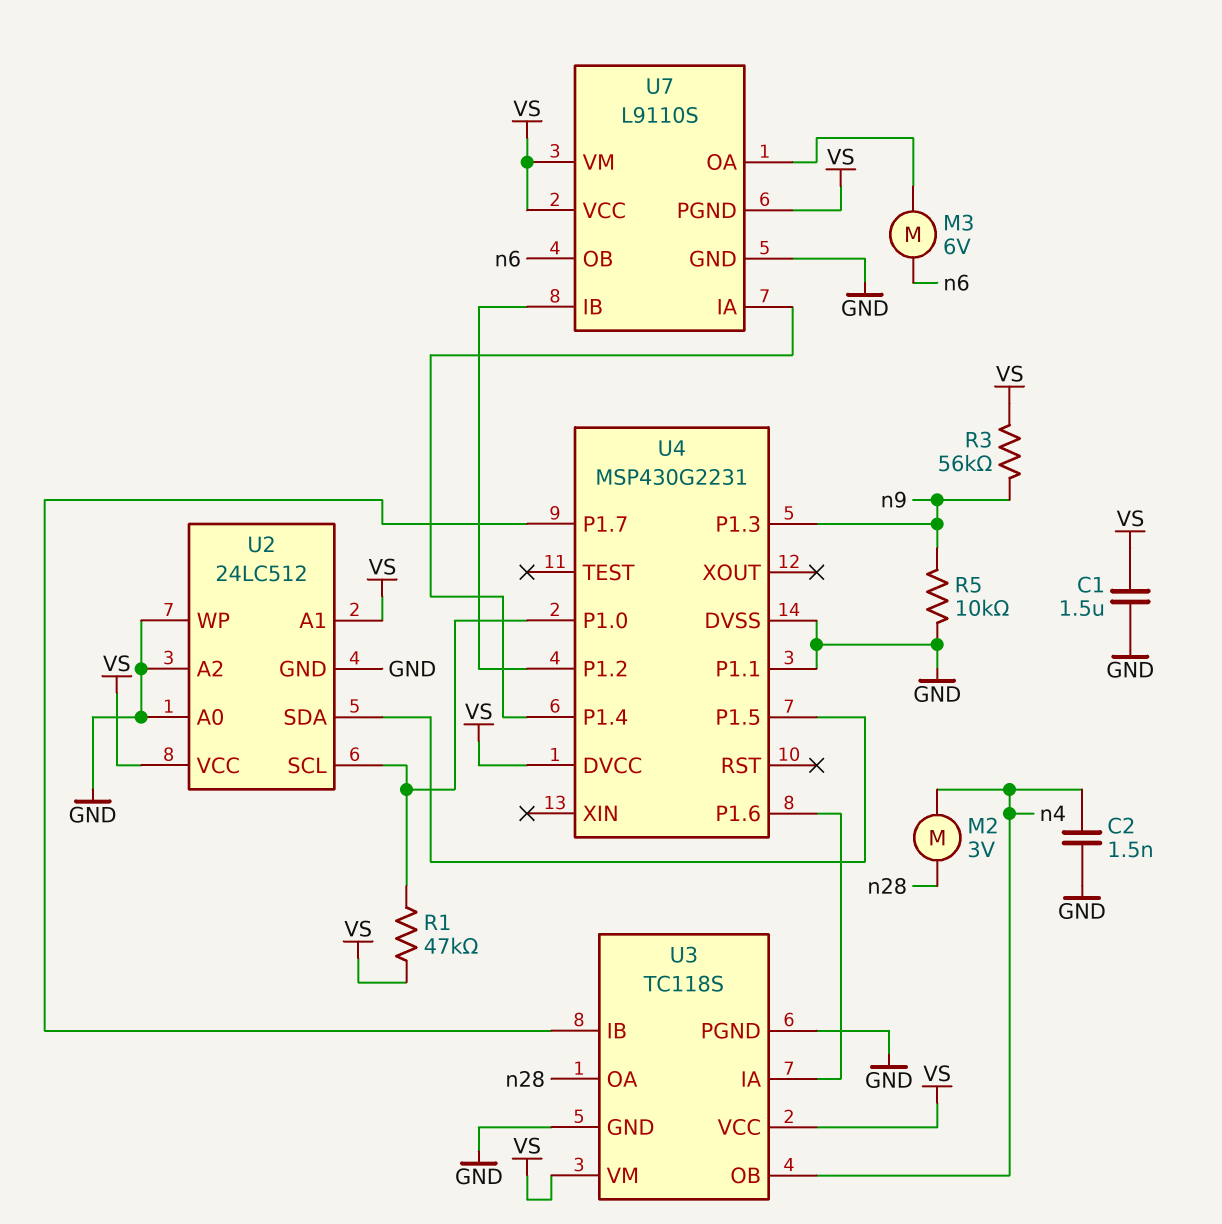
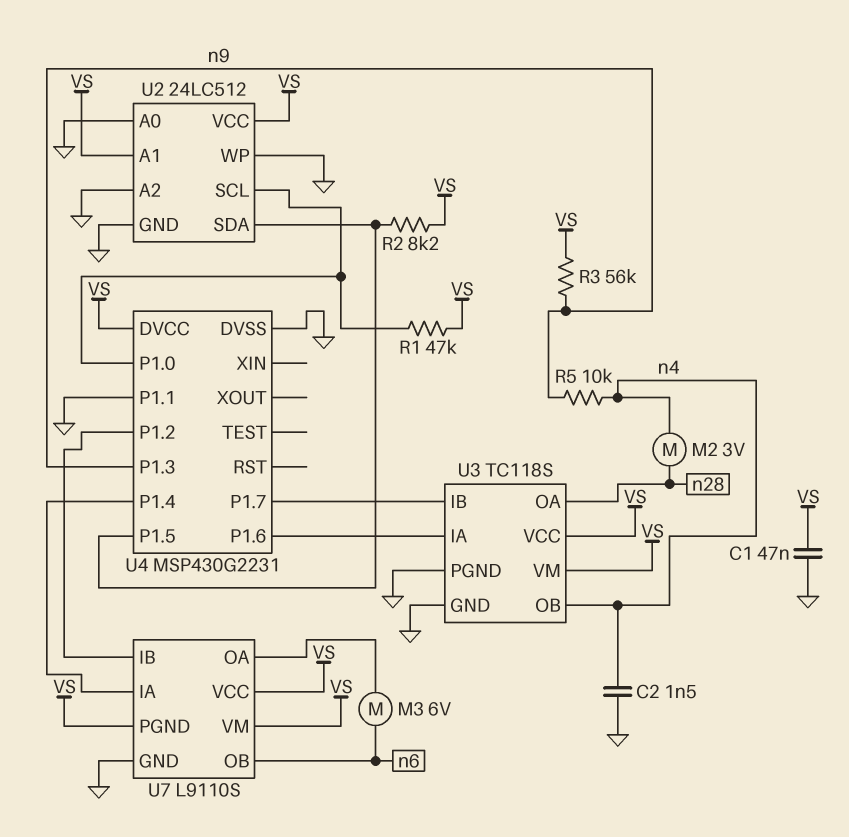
C1: 1.5uF (GND, VS) -> 47nF (GND, VS)
R2: none -> 8.2k (U2/SDA, VS)
R5: 10k (GND, n9) -> 10k (n4, n9)

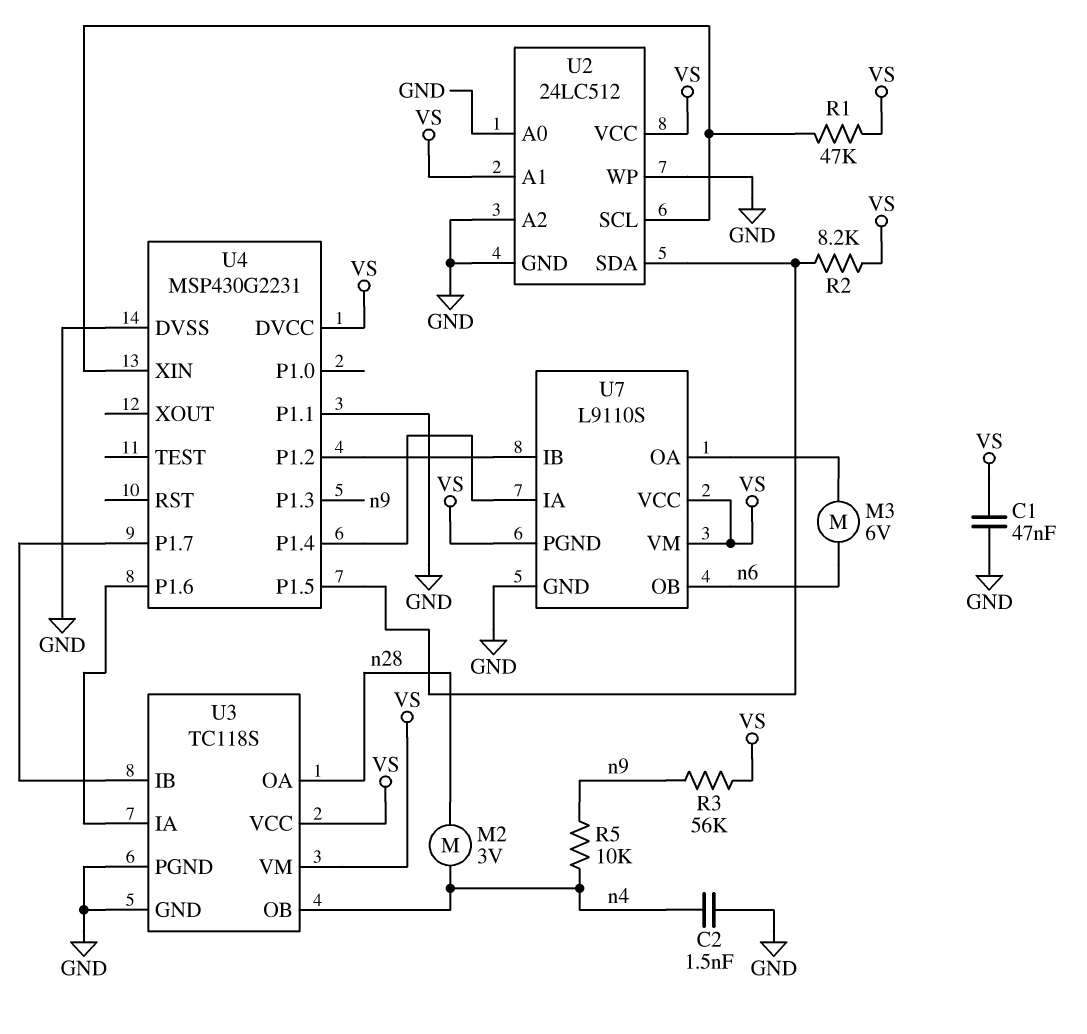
U4 pin P1.0: U2/SCL -> none
U4 pin XIN: none -> U2/SCL

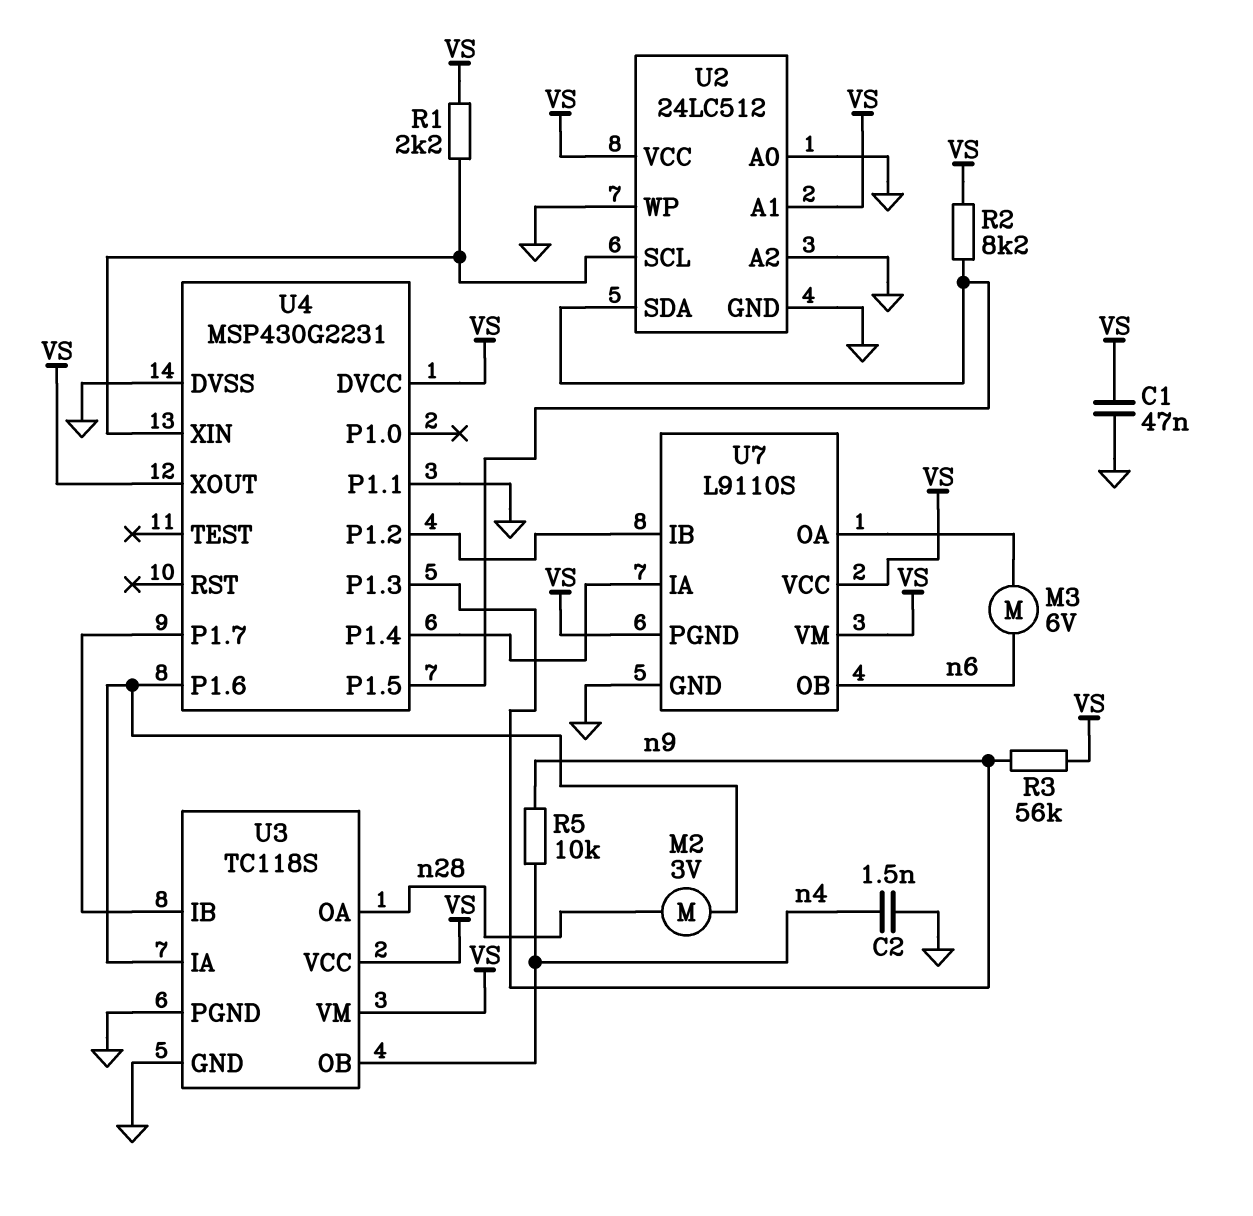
M2: motor 3V (n4, n28) -> motor 3V (U3/IA, n28)
R1: 47k (U2/SCL, VS) -> 2.2k (U2/SCL, VS)
U4 pin XOUT: none -> VS

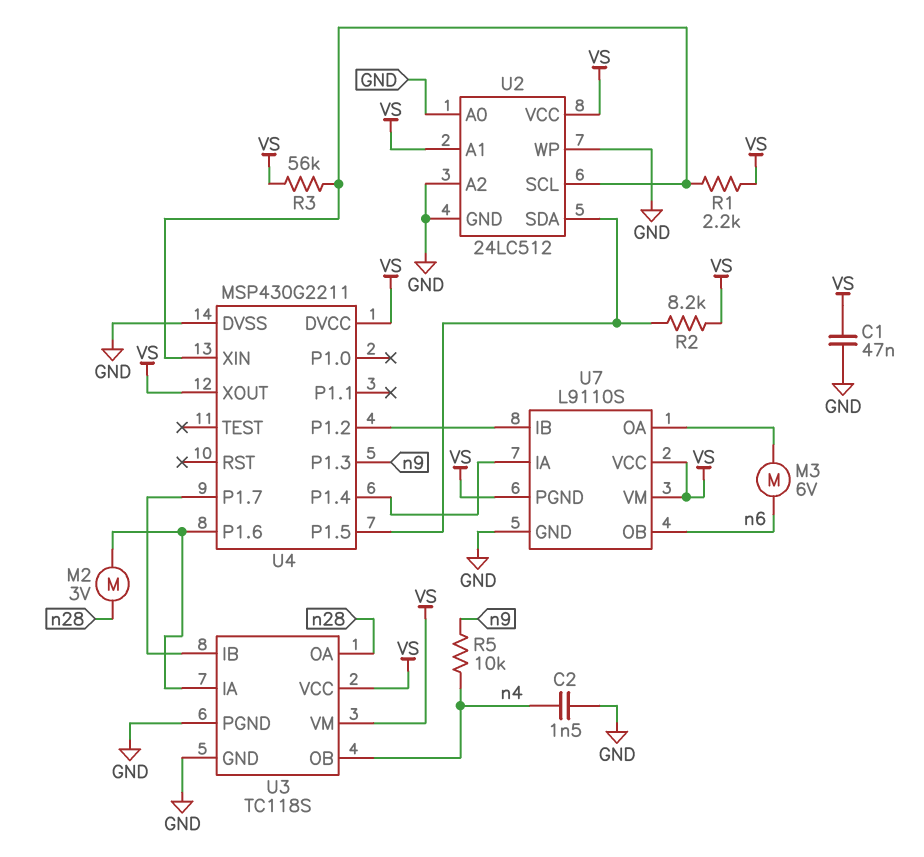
R3: 56k (VS, n9) -> 56k (U2/SCL, VS)
U4: MSP430G2231 -> MSP430G2211
U4 pin P1.1: GND -> none

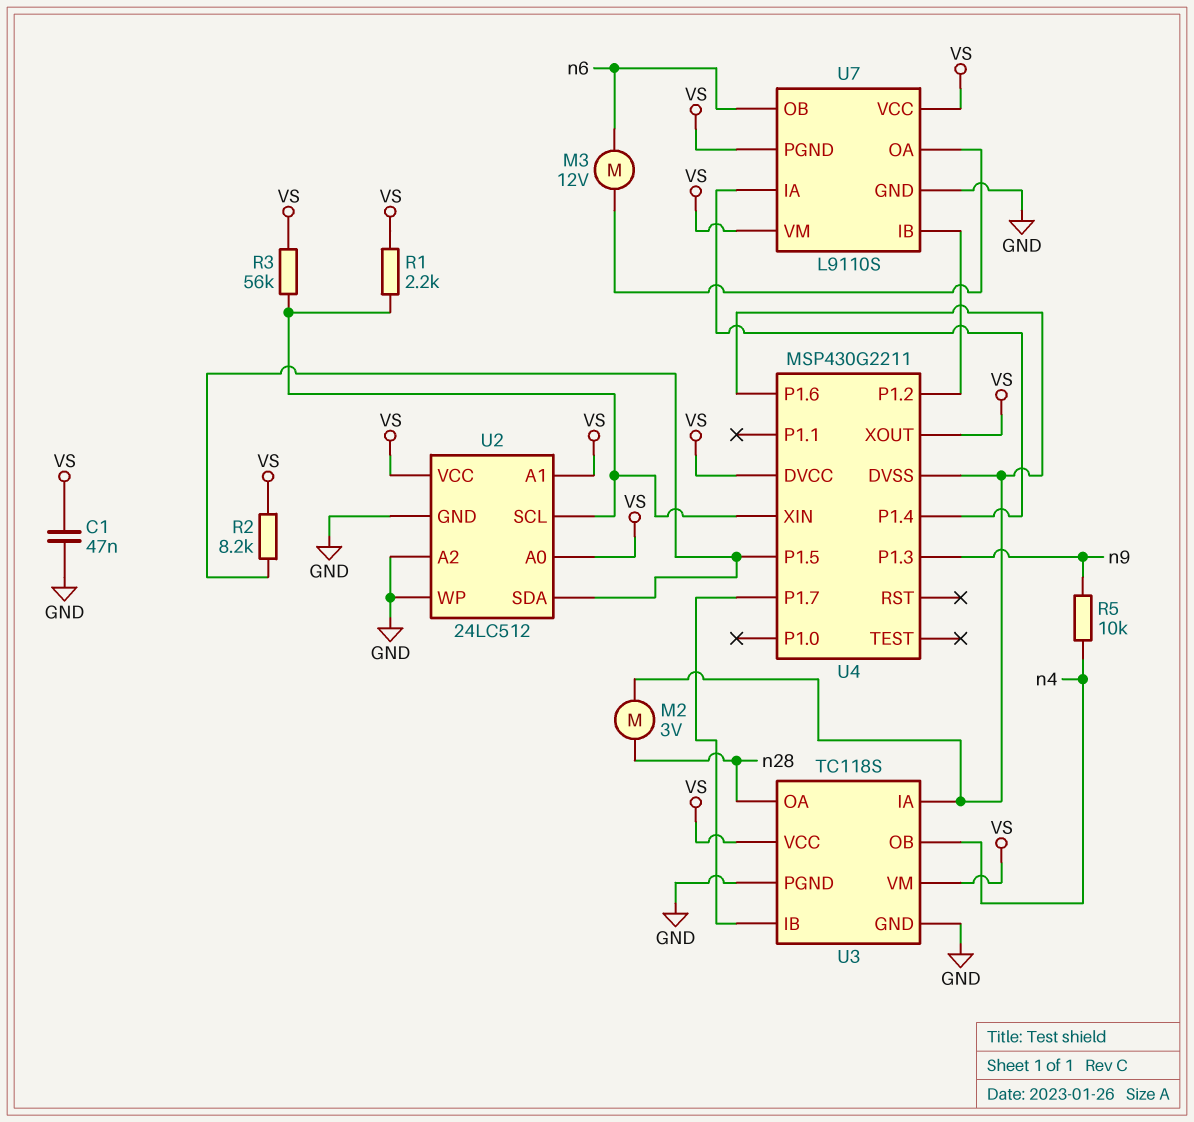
C2: 1.5nF (GND, n4) -> none
M3: motor 6V (U7/OA, n6) -> motor 12V (U7/OA, n6)
U2 pin A0: GND -> VS
U4 pin DVSS: GND -> U3/IA

